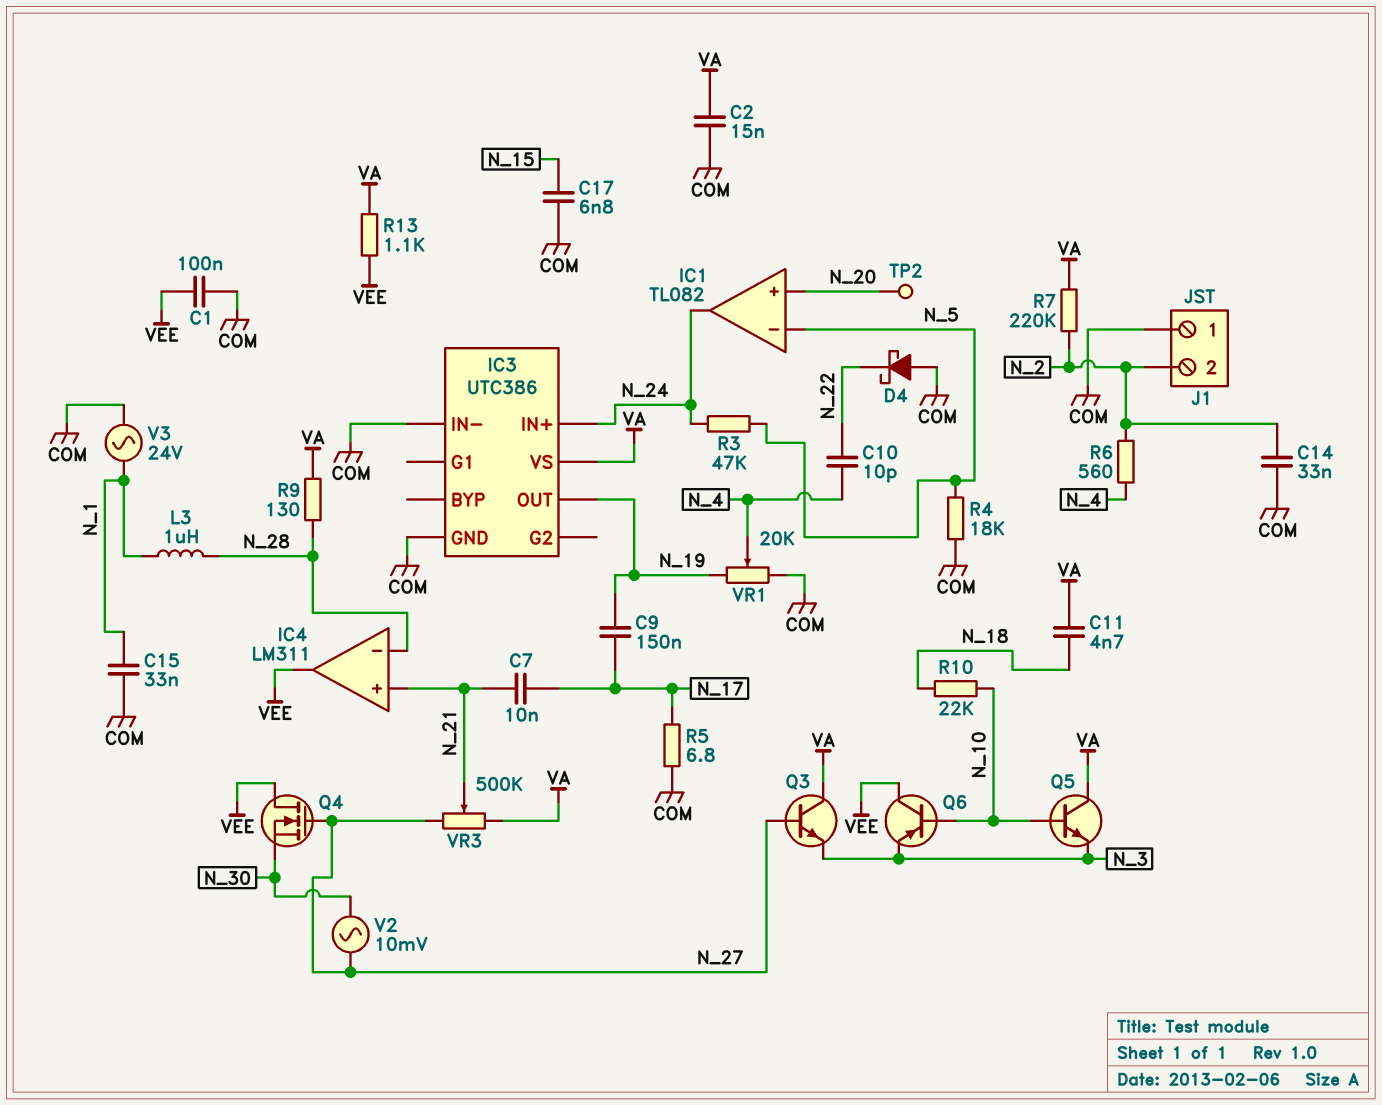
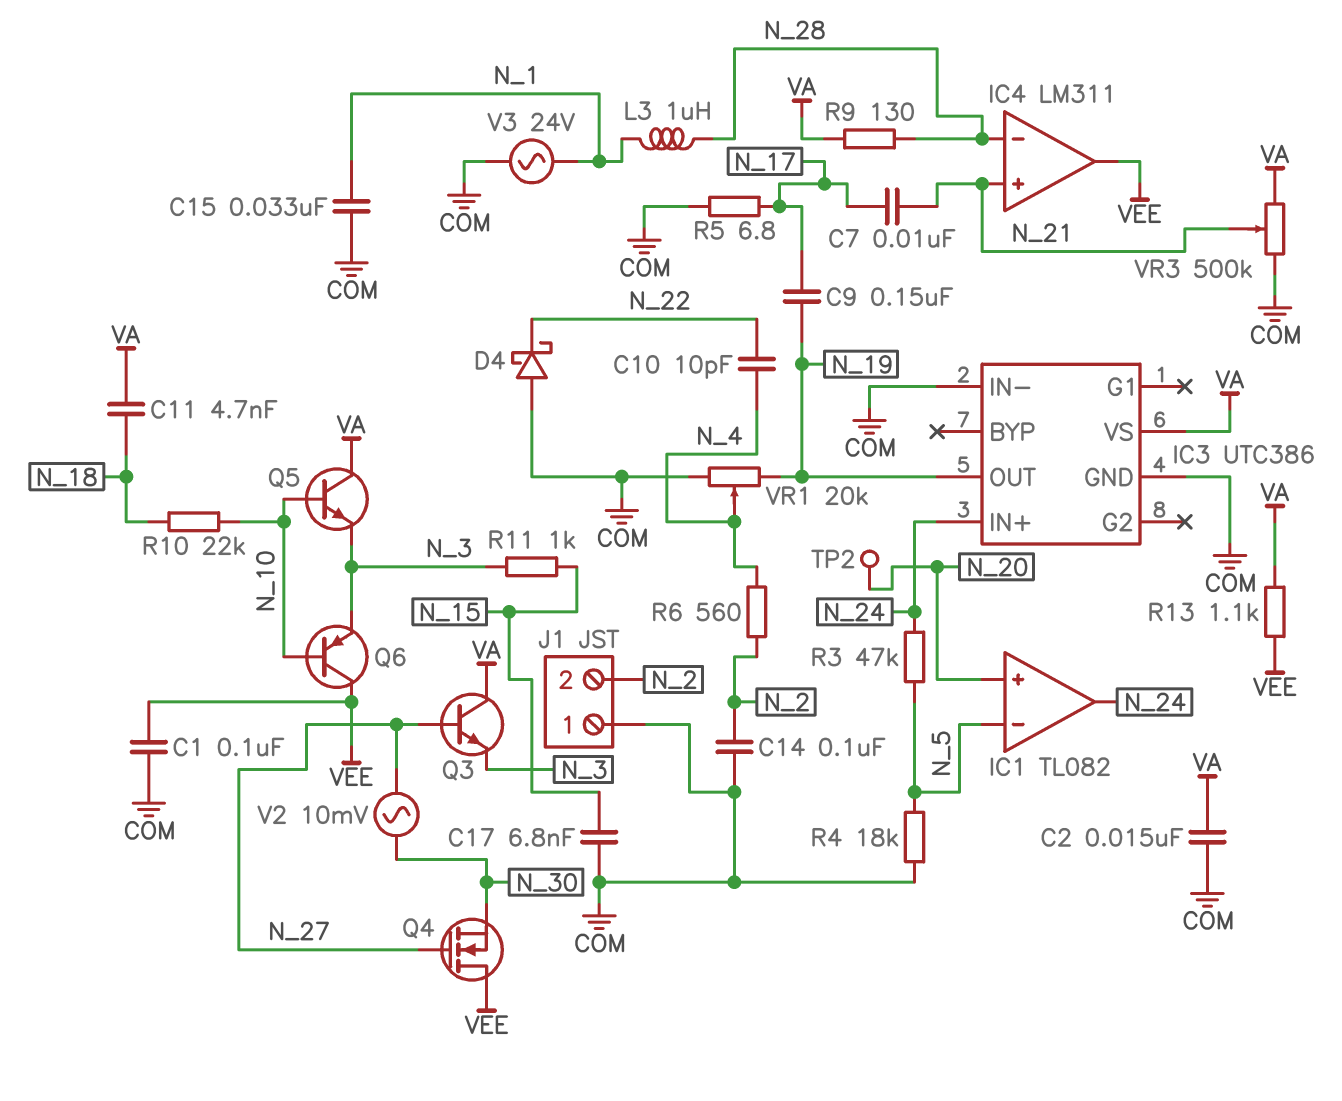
C14: 33nF (COM, N_2) -> 100nF (COM, N_2)
R7: 220k (N_2, VA) -> none
R11: none -> 1k (N_3, N_15)
VR3: 500k (N_27, VA, wiper N_21) -> 500k (COM, VA, wiper N_21)

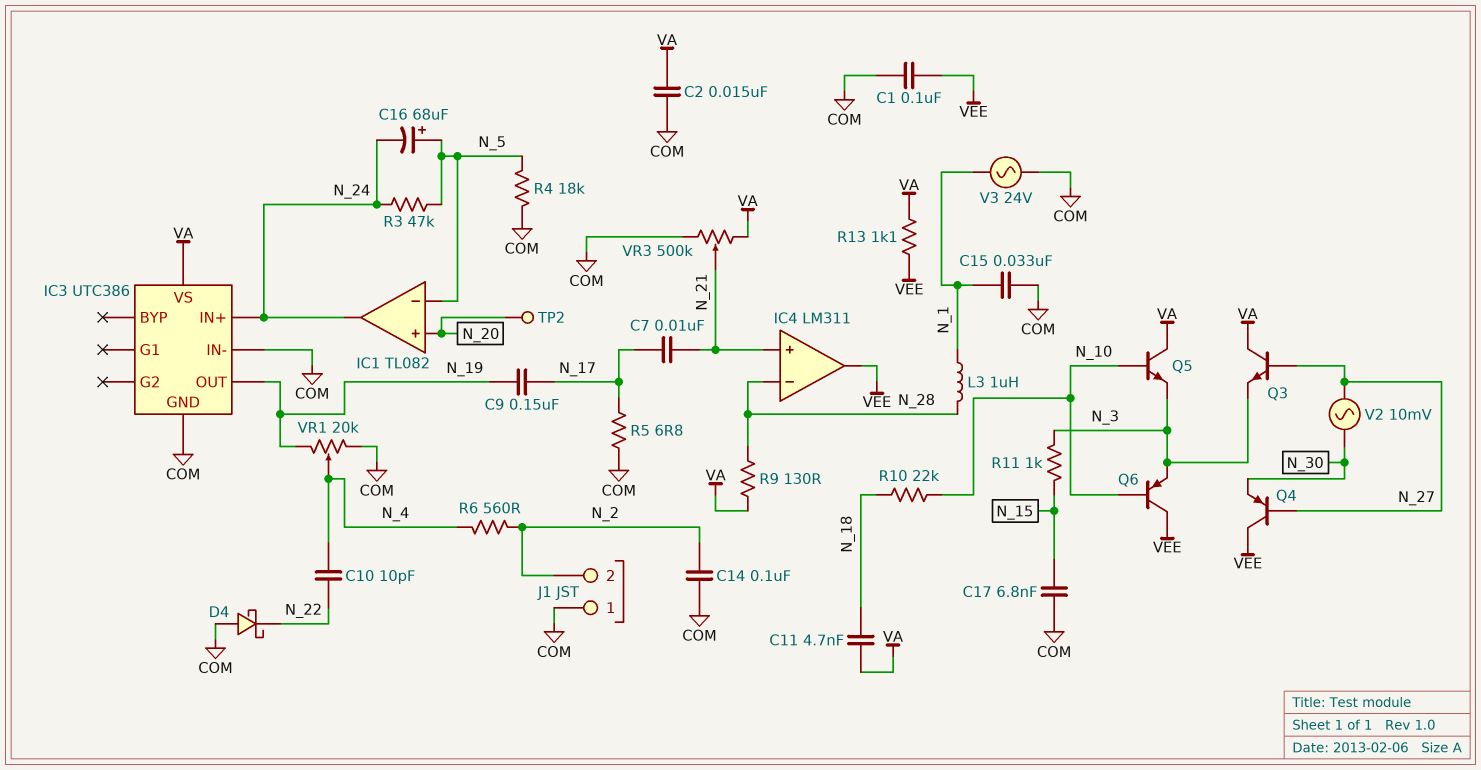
C16: none -> 68uF (plus N_5, minus N_24)
Q4: NMOS (G N_27, D VEE, S N_30) -> PNP (B N_27, C VEE, E N_30)

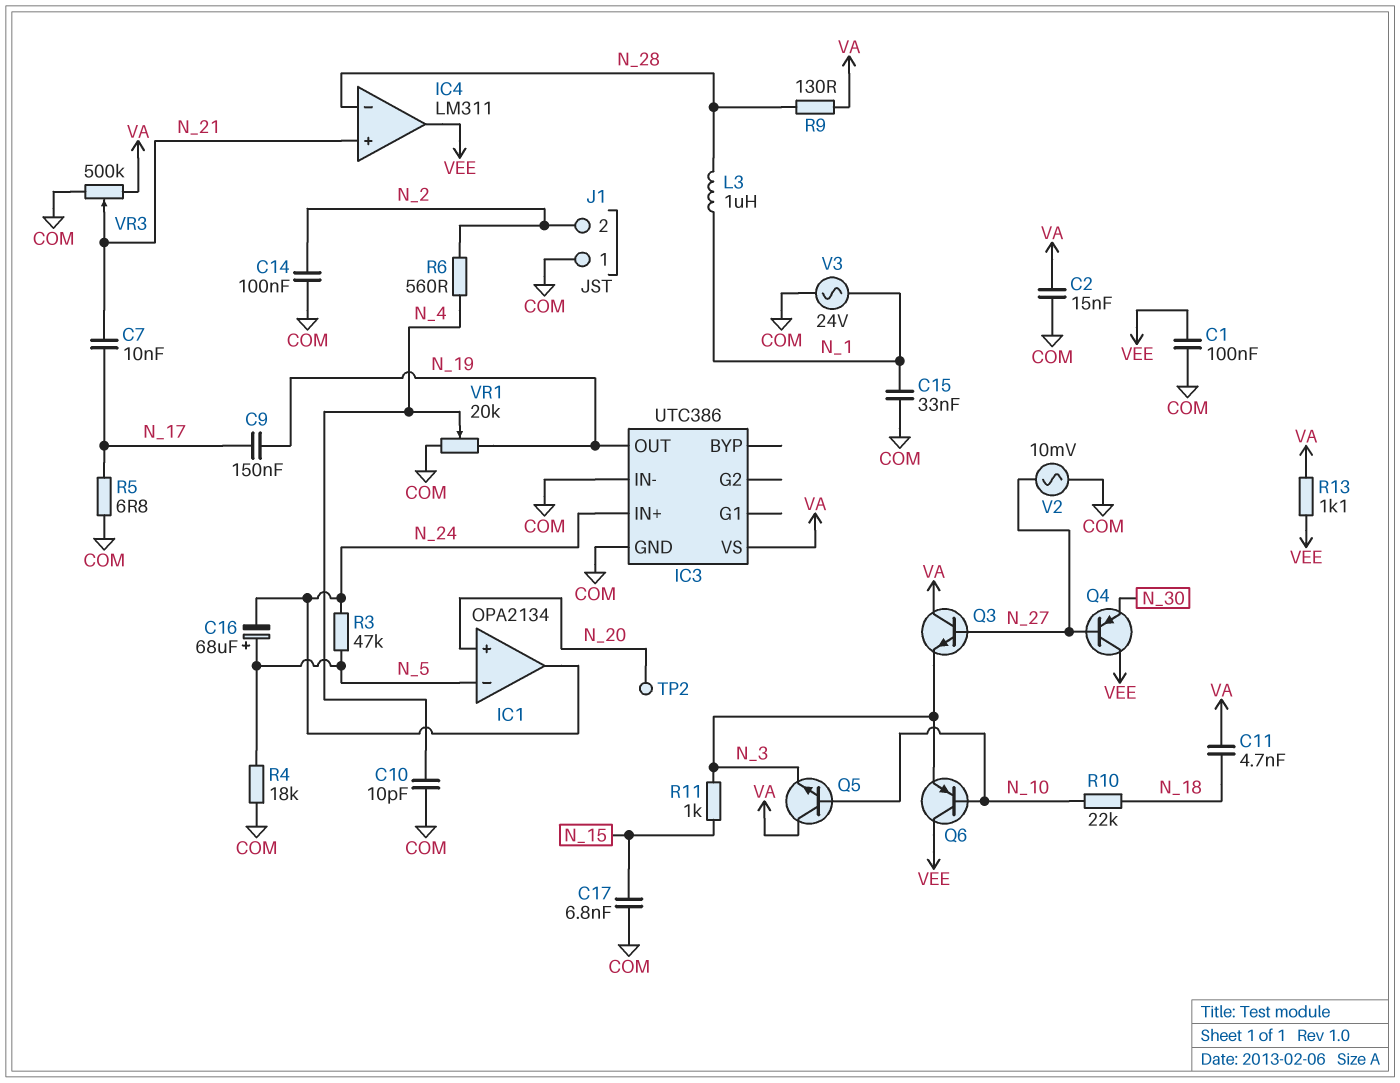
C10: 10pF (N_4, N_22) -> 10pF (COM, N_4)
D4: schottky (A COM, K N_22) -> none
IC1: TL082 -> OPA2134
V2: AC 10mV (N_27, N_30) -> AC 10mV (COM, N_27)

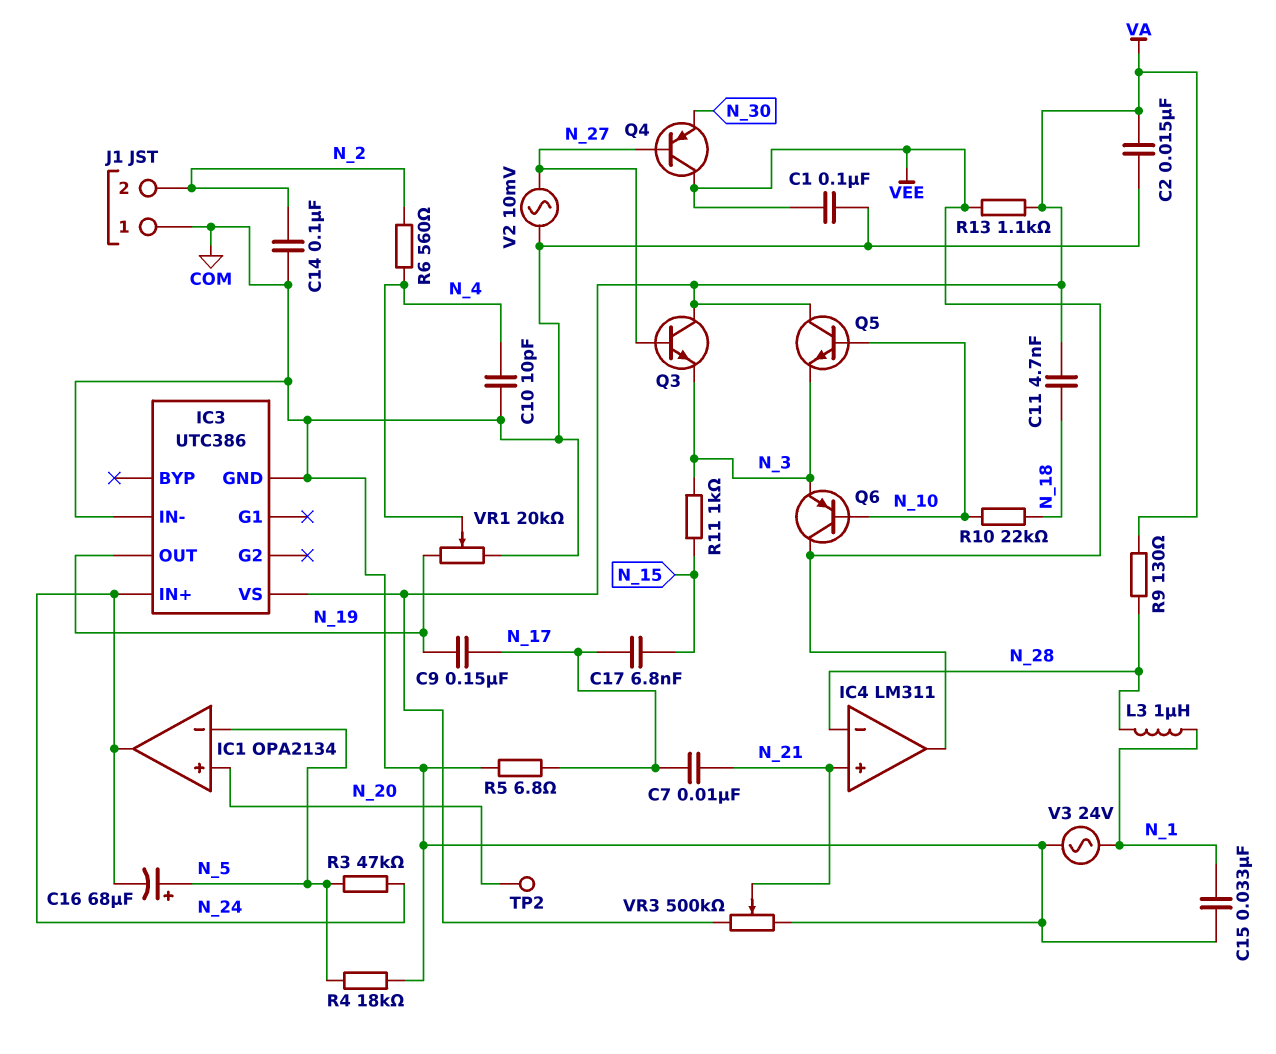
C17: 6.8nF (COM, N_15) -> 6.8nF (N_15, N_17)

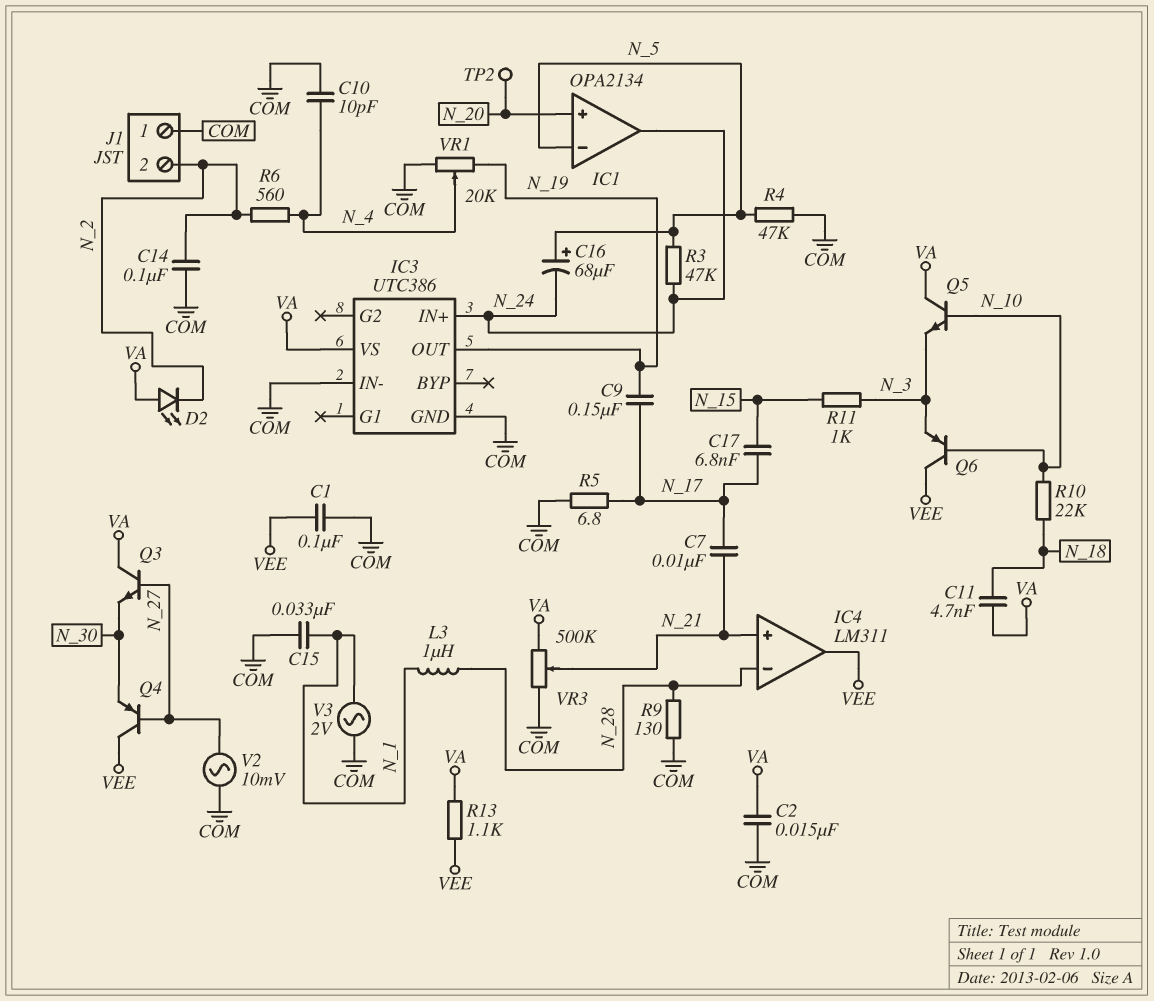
D2: none -> LED (A VA, K N_2)
Q3: NPN (B N_27, C VA, E N_3) -> NPN (B N_27, C VA, E N_30)
R4: 18k (COM, N_5) -> 47k (COM, N_5)
R9: 130 (N_28, VA) -> 130 (COM, N_28)
V3: AC 24V (COM, N_1) -> AC 2V (COM, N_1)

